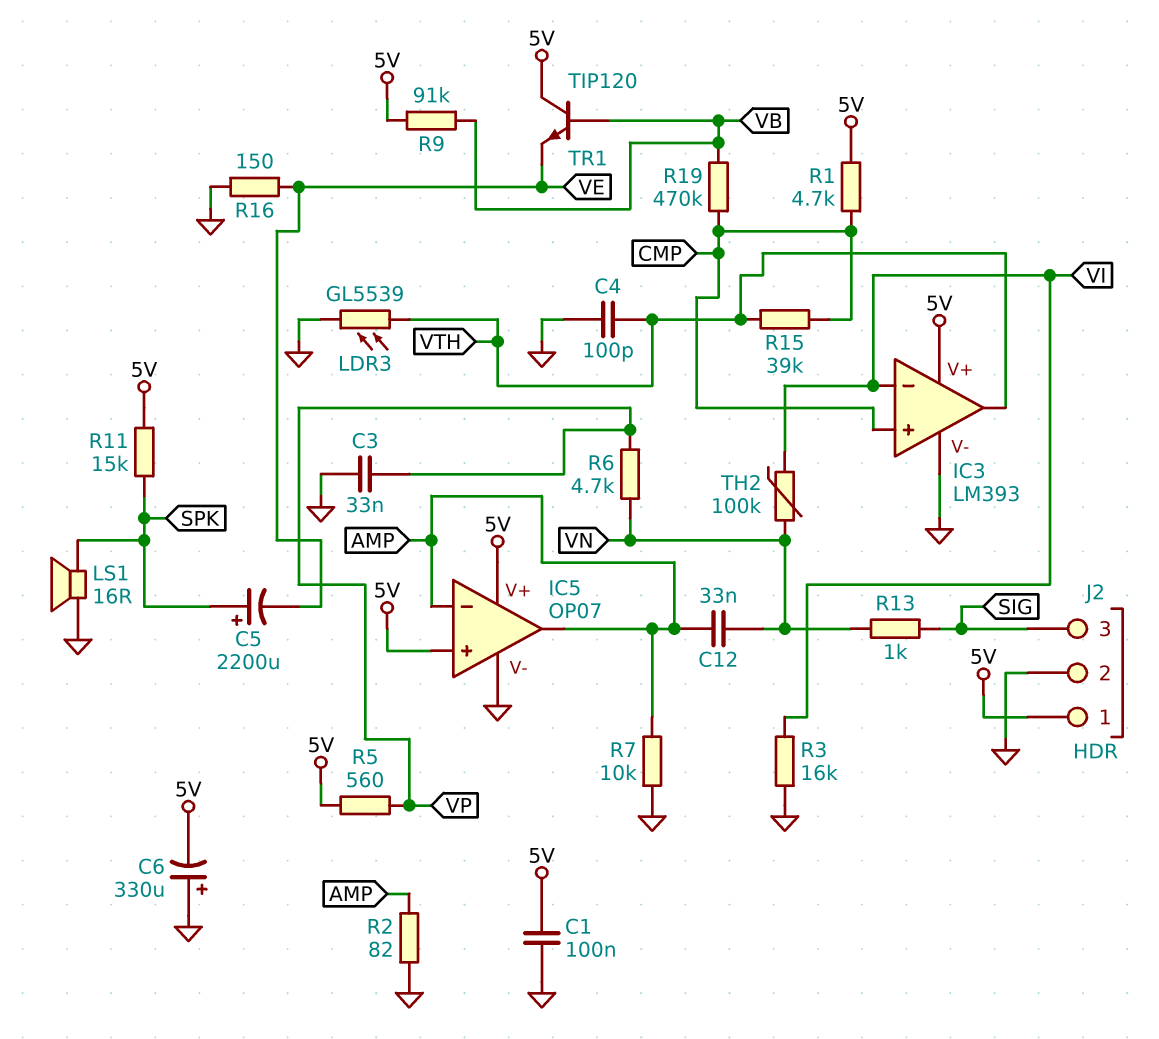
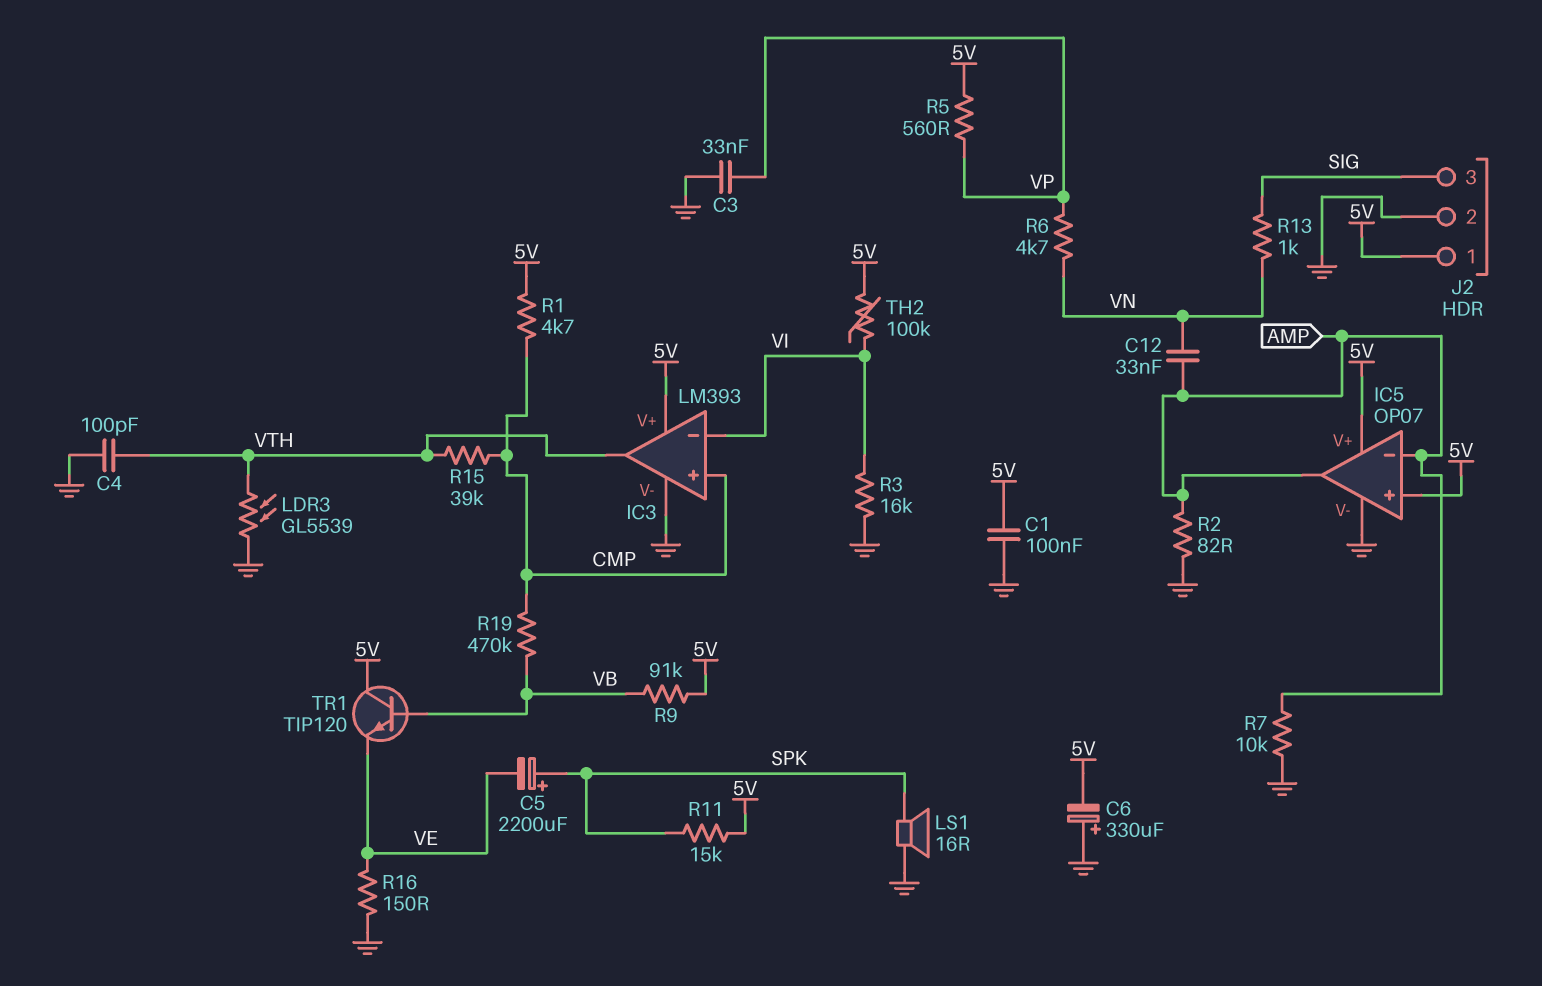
TH2: 100k (VI, VN) -> 100k (5V, VI)

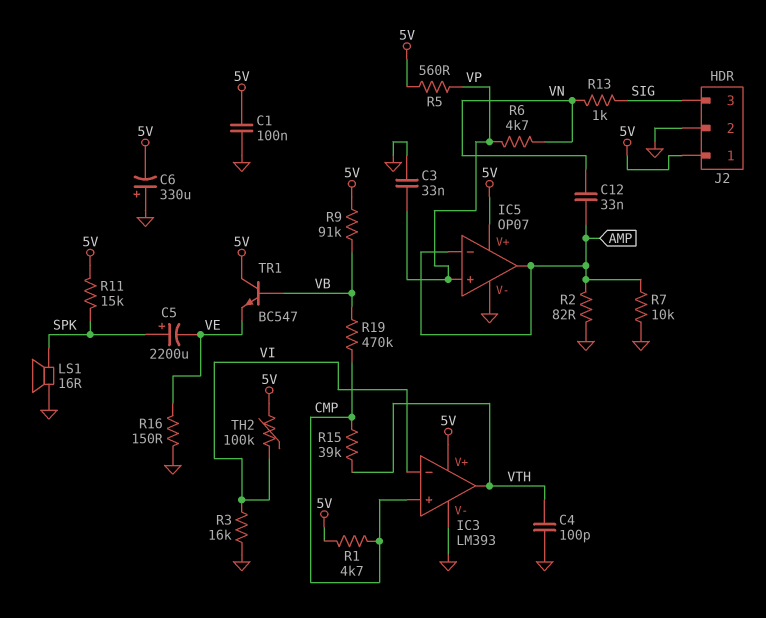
IC5 pin in+: 5V -> VP
LDR3: GL5539 (GND, VTH) -> none
TR1: NPN TIP120 (B VB, C 5V, E VE) -> NPN BC547 (B VB, C 5V, E VE)

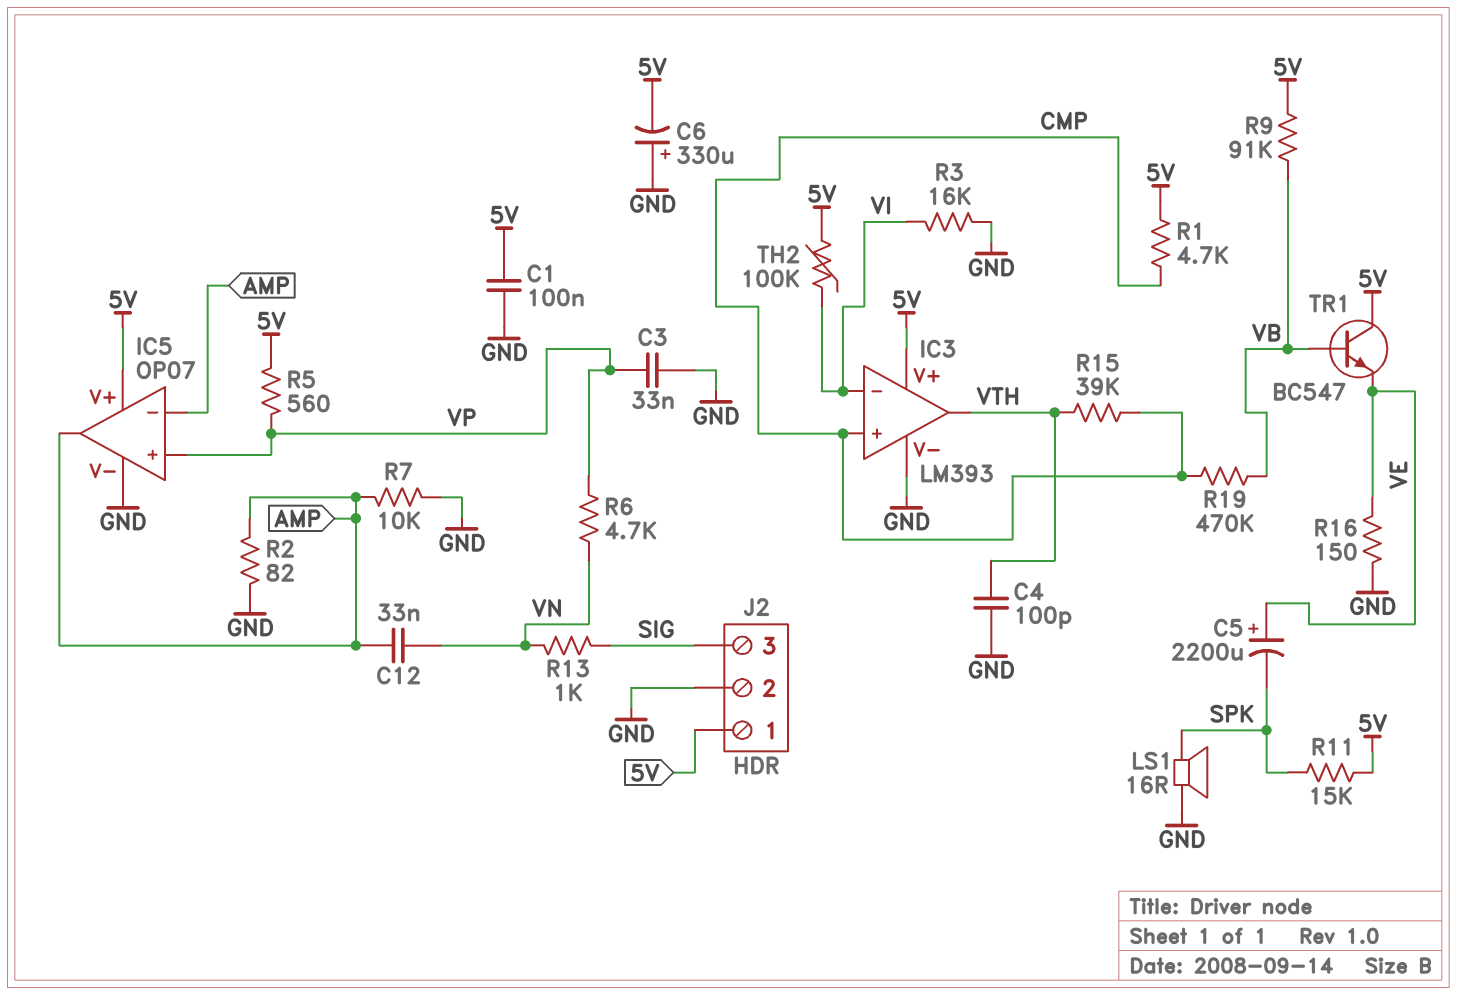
C5: 2200uF (plus SPK, minus VE) -> 2200uF (plus VE, minus SPK)

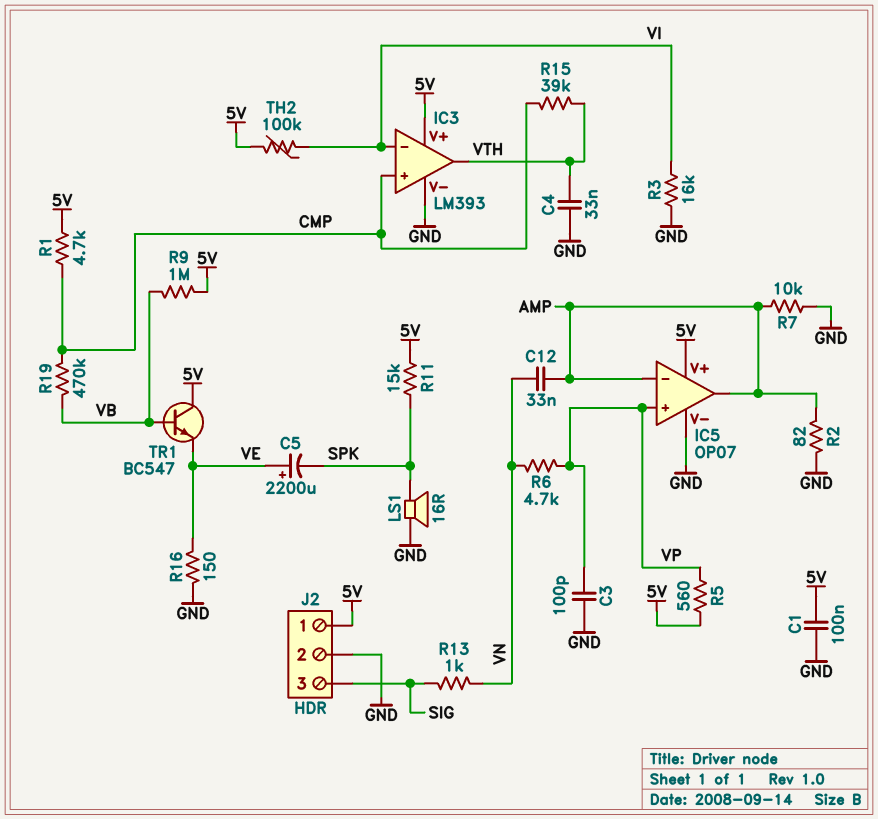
C3: 33nF (GND, VP) -> 100pF (GND, VP)
C4: 100pF (GND, VTH) -> 33nF (GND, VTH)
C6: 330uF (plus GND, minus 5V) -> none
R9: 91k (5V, VB) -> 1M (5V, VB)

